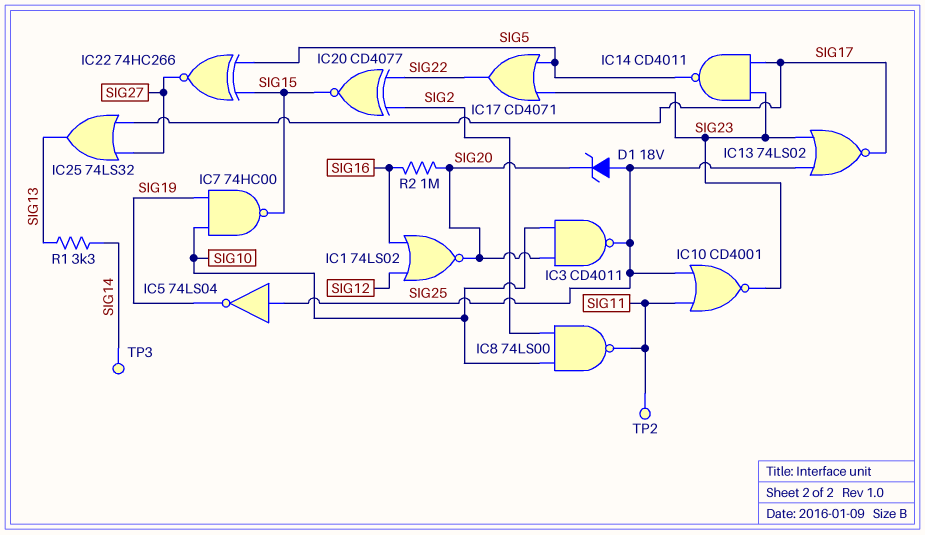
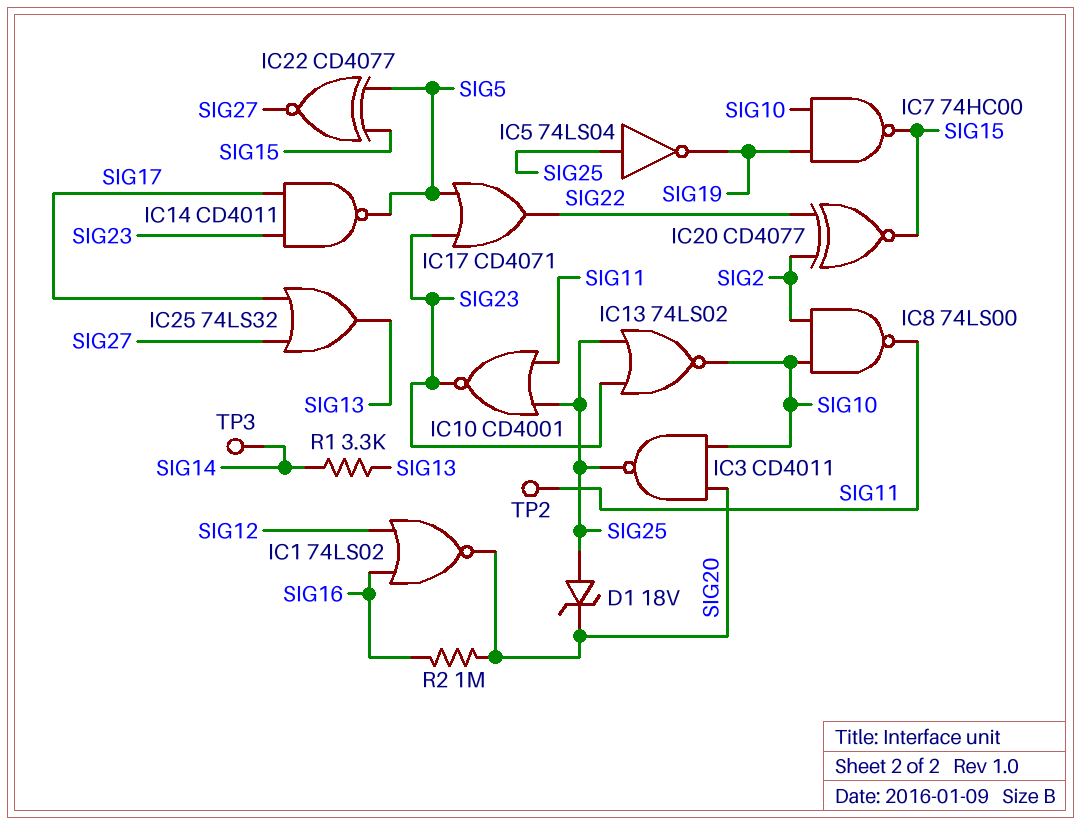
IC13: NOR 74LS02 (in SIG23, in SIG25, out SIG17) -> NOR 74LS02 (in SIG23, in SIG25, out SIG10)
IC22: XNOR 74HC266 (in SIG5, in SIG15, out SIG27) -> XNOR CD4077 (in SIG5, in SIG15, out SIG27)

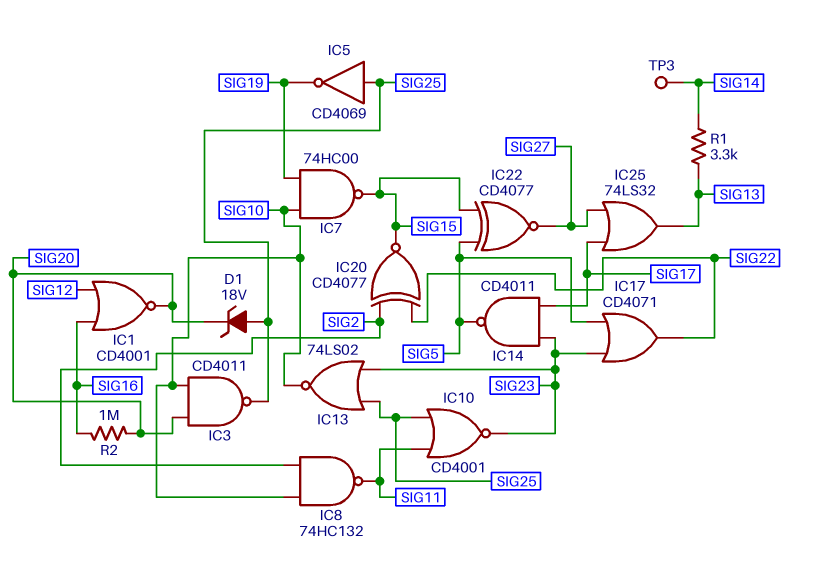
IC1: NOR 74LS02 (in SIG12, in SIG16, out SIG20) -> NOR CD4001 (in SIG12, in SIG16, out SIG20)
IC5: NOT 74LS04 (in SIG25, out SIG19) -> NOT CD4069 (in SIG25, out SIG19)
IC8: NAND 74LS00 (in SIG2, in SIG10, out SIG11) -> NAND 74HC132 (in SIG2, in SIG10, out SIG11)
TP2: test point (SIG11) -> none

